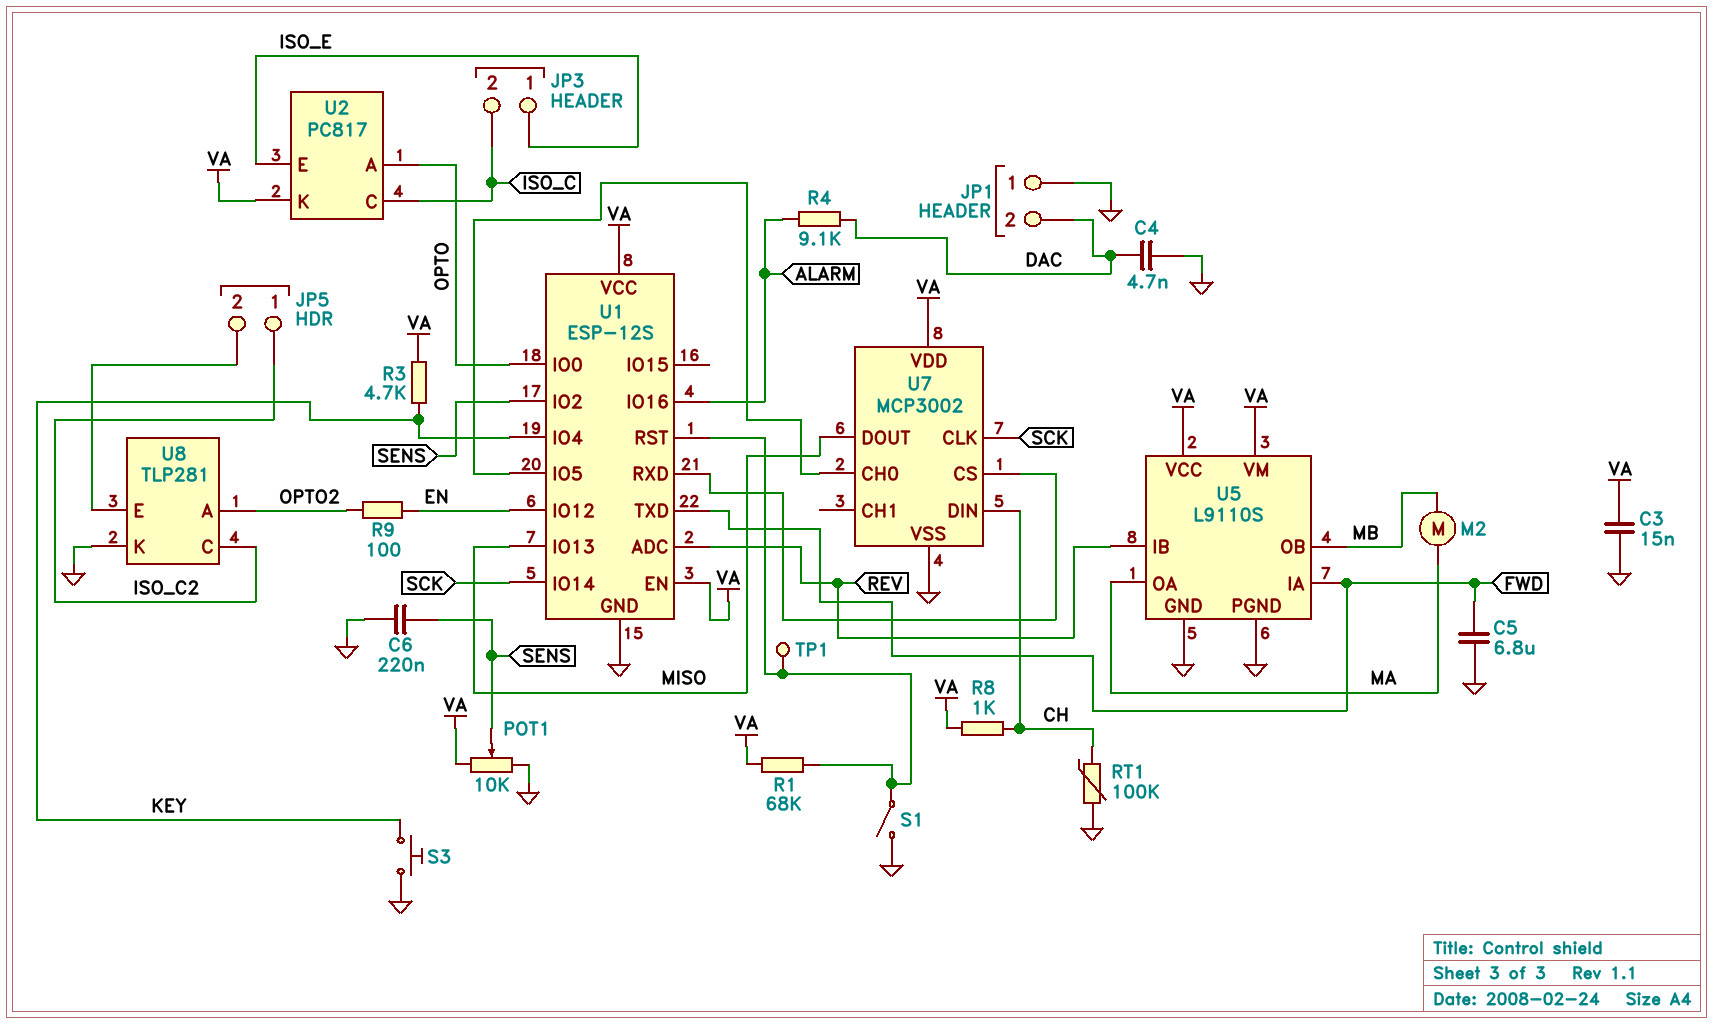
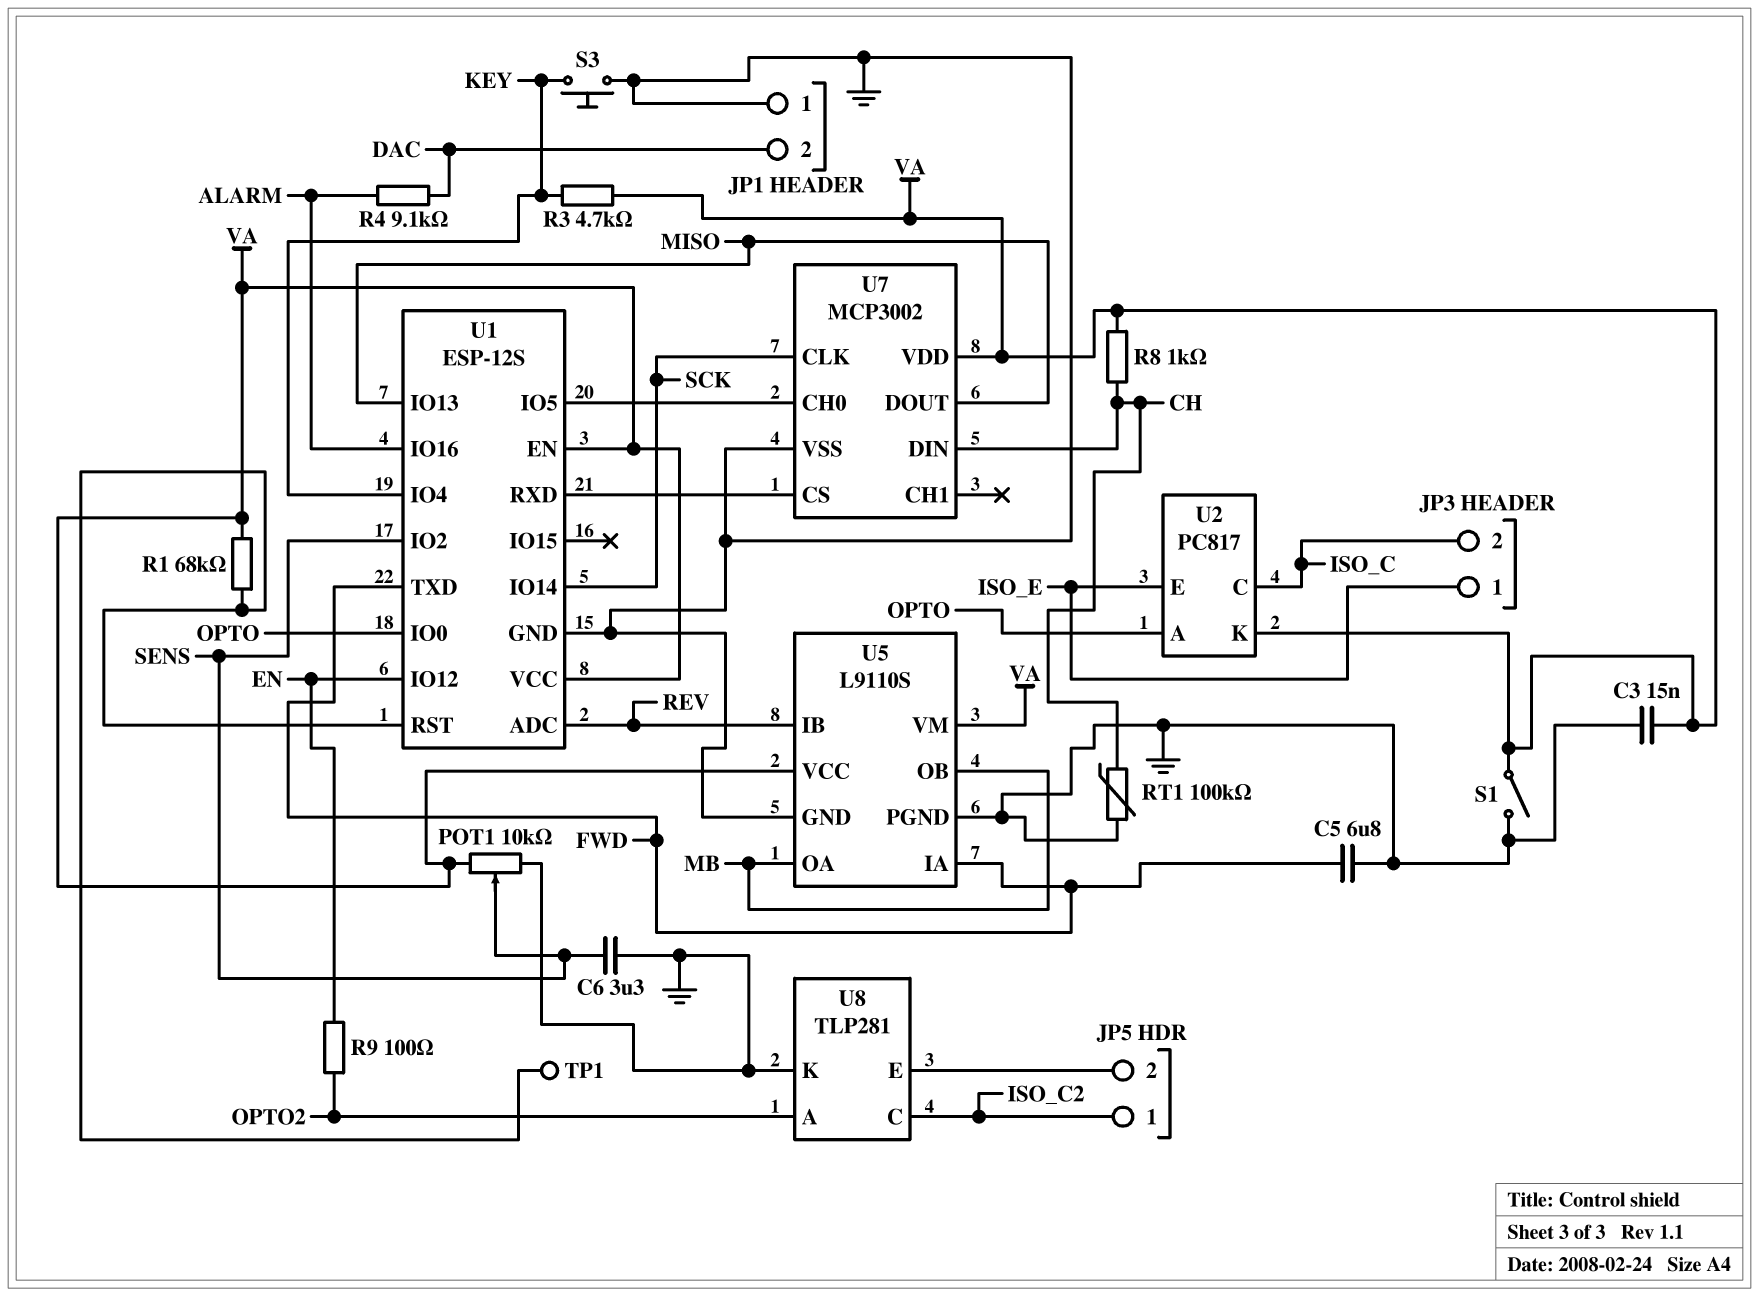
C4: 4.7nF (DAC, GND) -> none
C6: 220nF (GND, SENS) -> 3.3uF (GND, SENS)
M2: motor (MA, MB) -> none
S1: switch (GND, U1/RST) -> switch (GND, VA)
U5 pin OA: MA -> MB

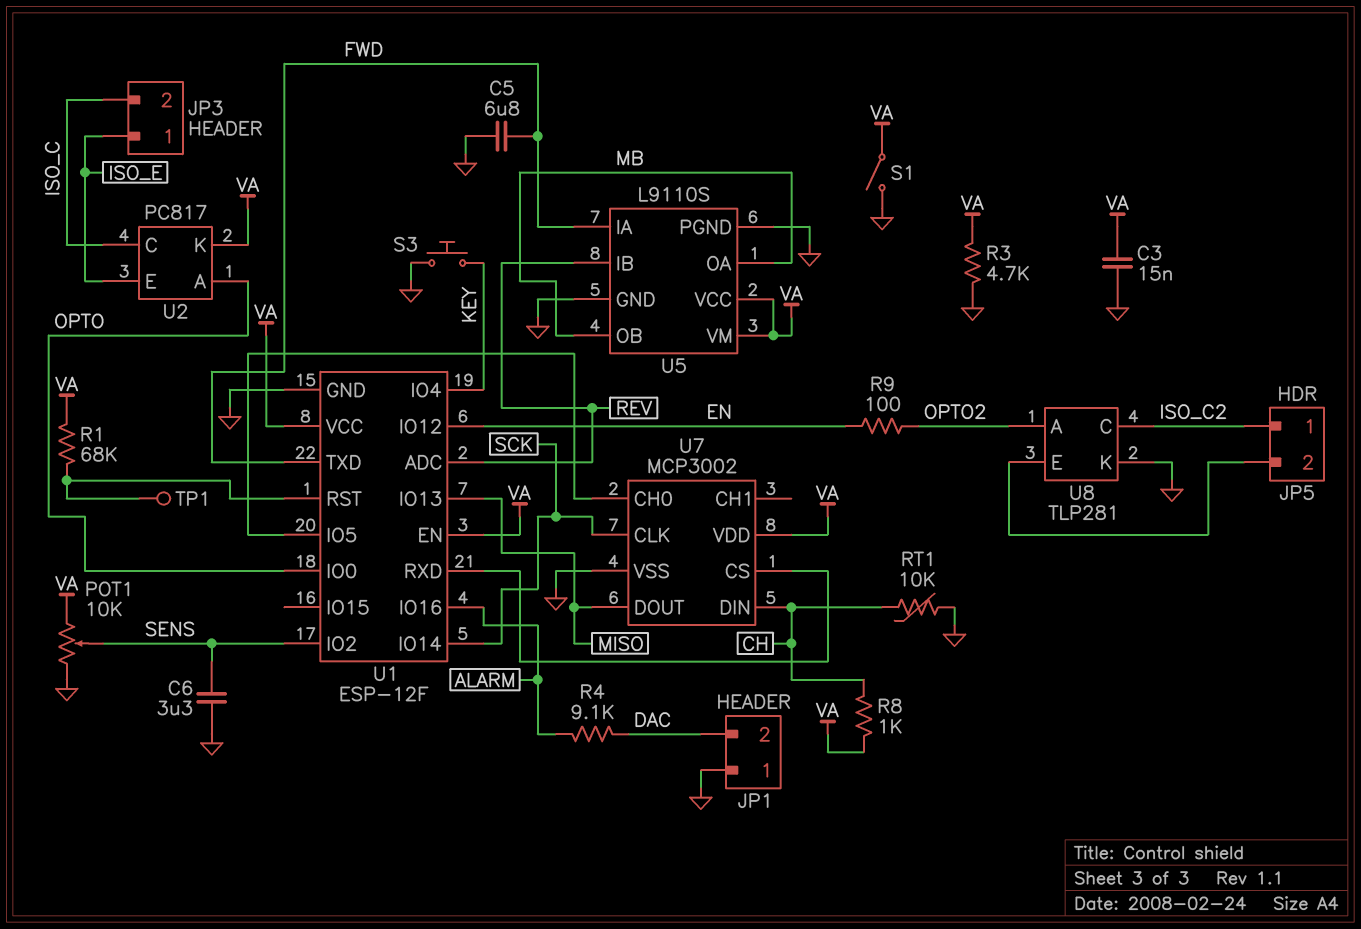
R3: 4.7k (KEY, VA) -> 4.7k (GND, VA)
RT1: 100k (CH, GND) -> 10k (CH, GND)
U1: ESP-12S -> ESP-12F

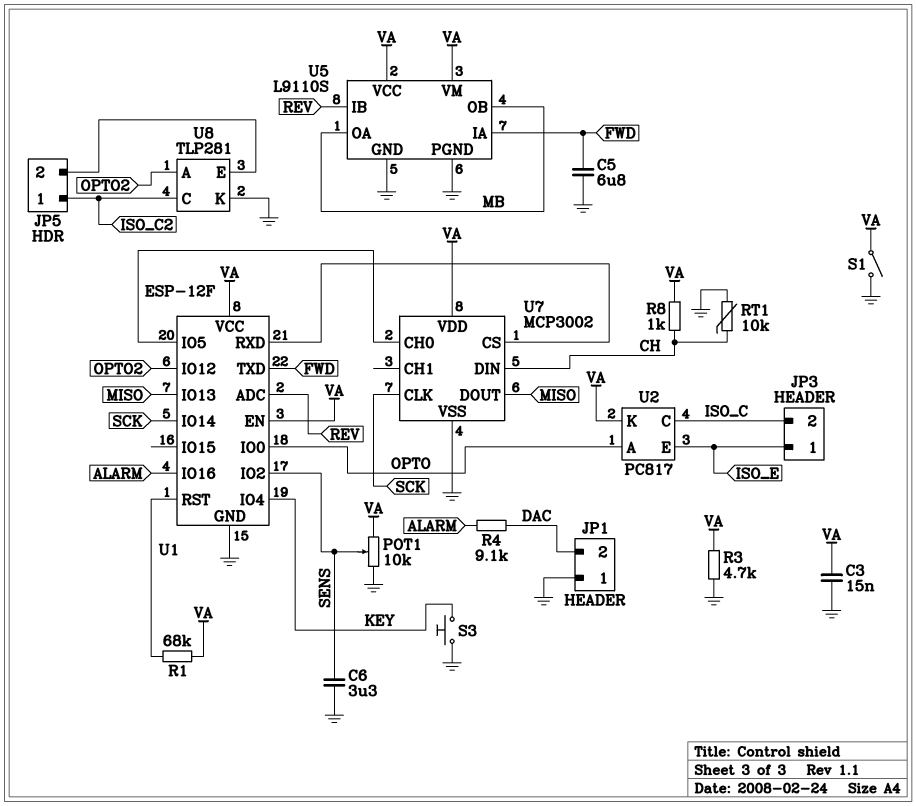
R9: 100 (EN, OPTO2) -> none
TP1: test point (U1/RST) -> none
U1 pin IO12: EN -> OPTO2

